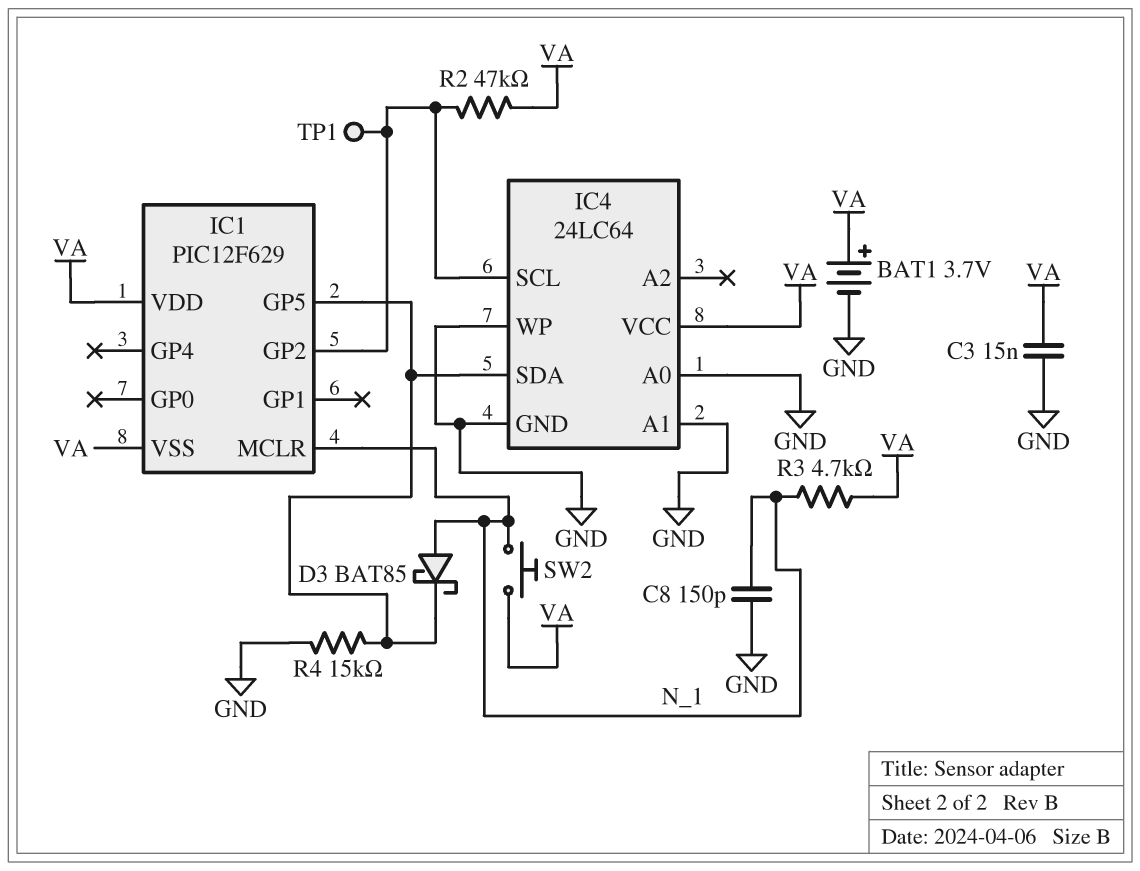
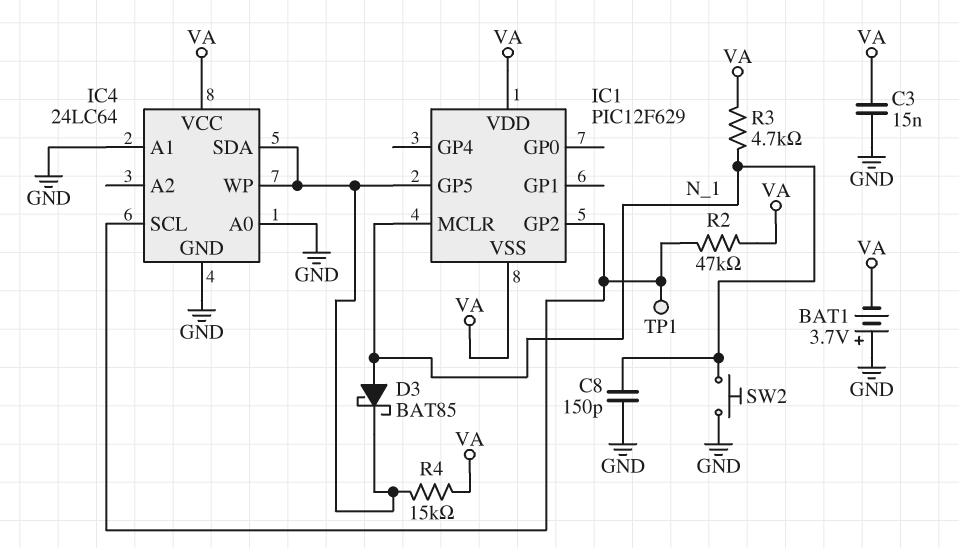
BAT1: 3.7V (plus VA, minus GND) -> 3.7V (plus GND, minus VA)
IC4 pin WP: GND -> IC1/GP5
R4: 15k (GND, IC1/GP5) -> 15k (IC1/GP5, VA)
SW2: button (N_1, VA) -> button (GND, N_1)

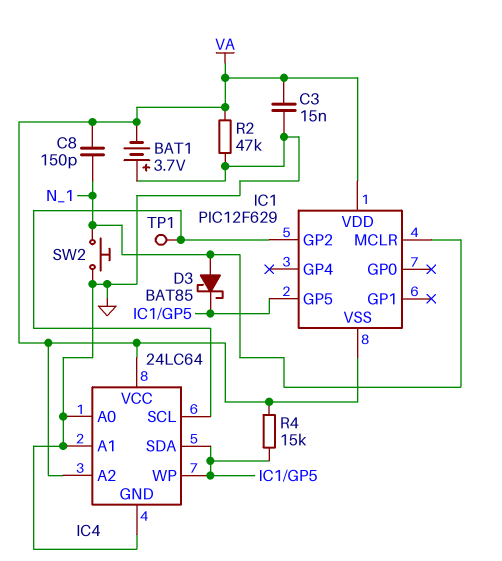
C8: 150pF (GND, N_1) -> 150pF (N_1, VA)
IC4 pin A2: none -> VA
R2: 47k (IC1/GP2, VA) -> 47k (GND, VA)
R3: 4.7k (N_1, VA) -> none

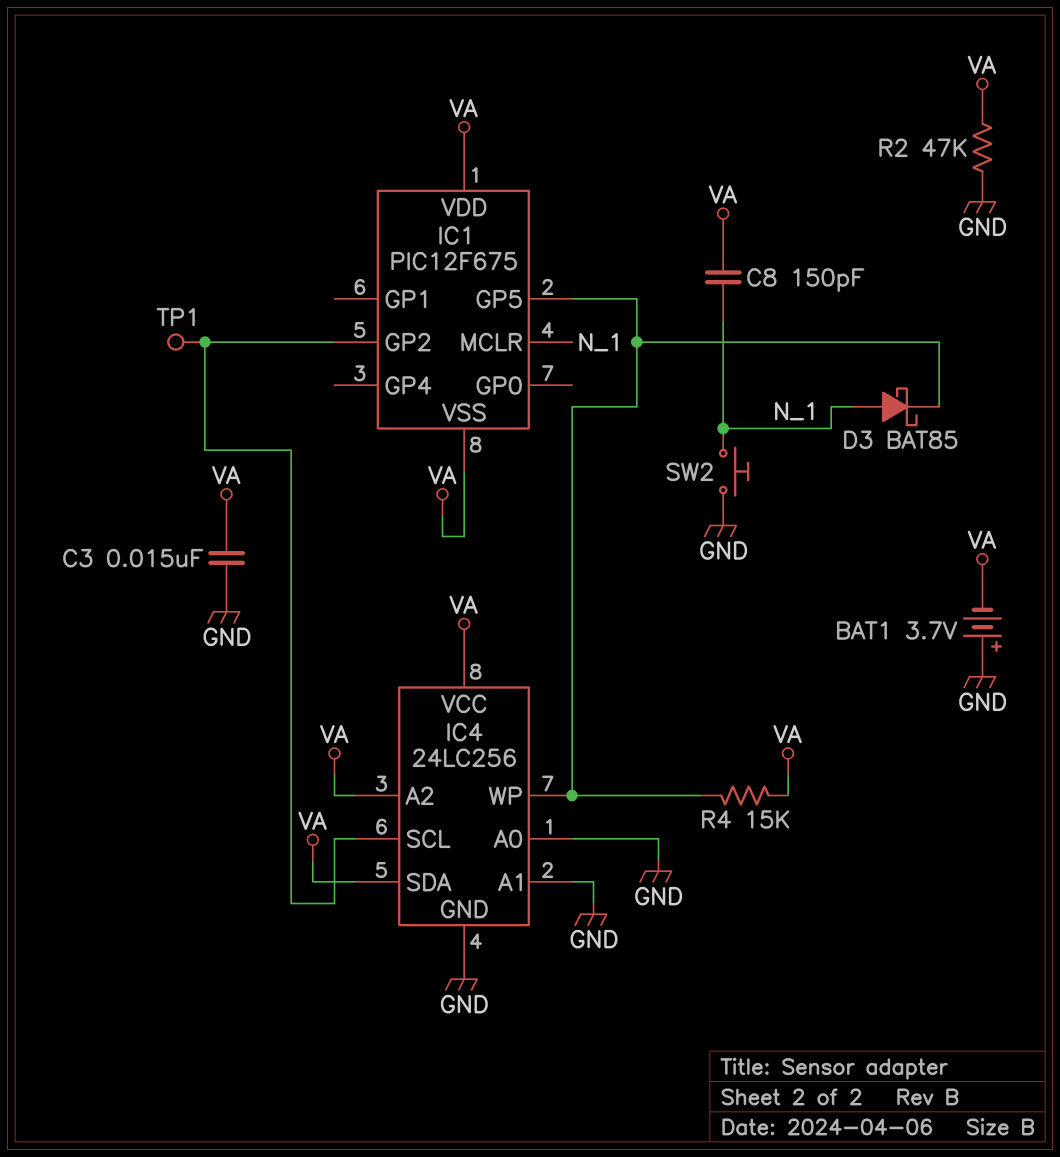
IC1: PIC12F629 -> PIC12F675
IC4: 24LC64 -> 24LC256
IC4 pin SDA: IC1/GP5 -> VA

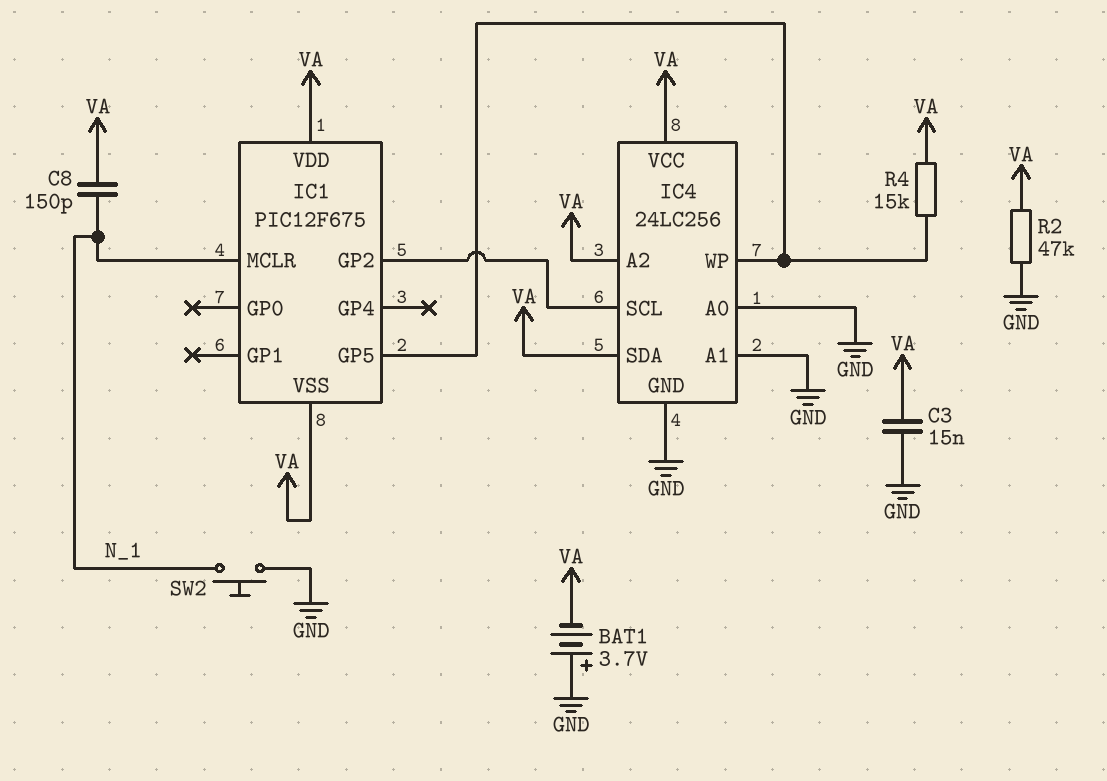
D3: schottky BAT85 (A N_1, K IC1/GP5) -> none
TP1: test point (IC1/GP2) -> none

